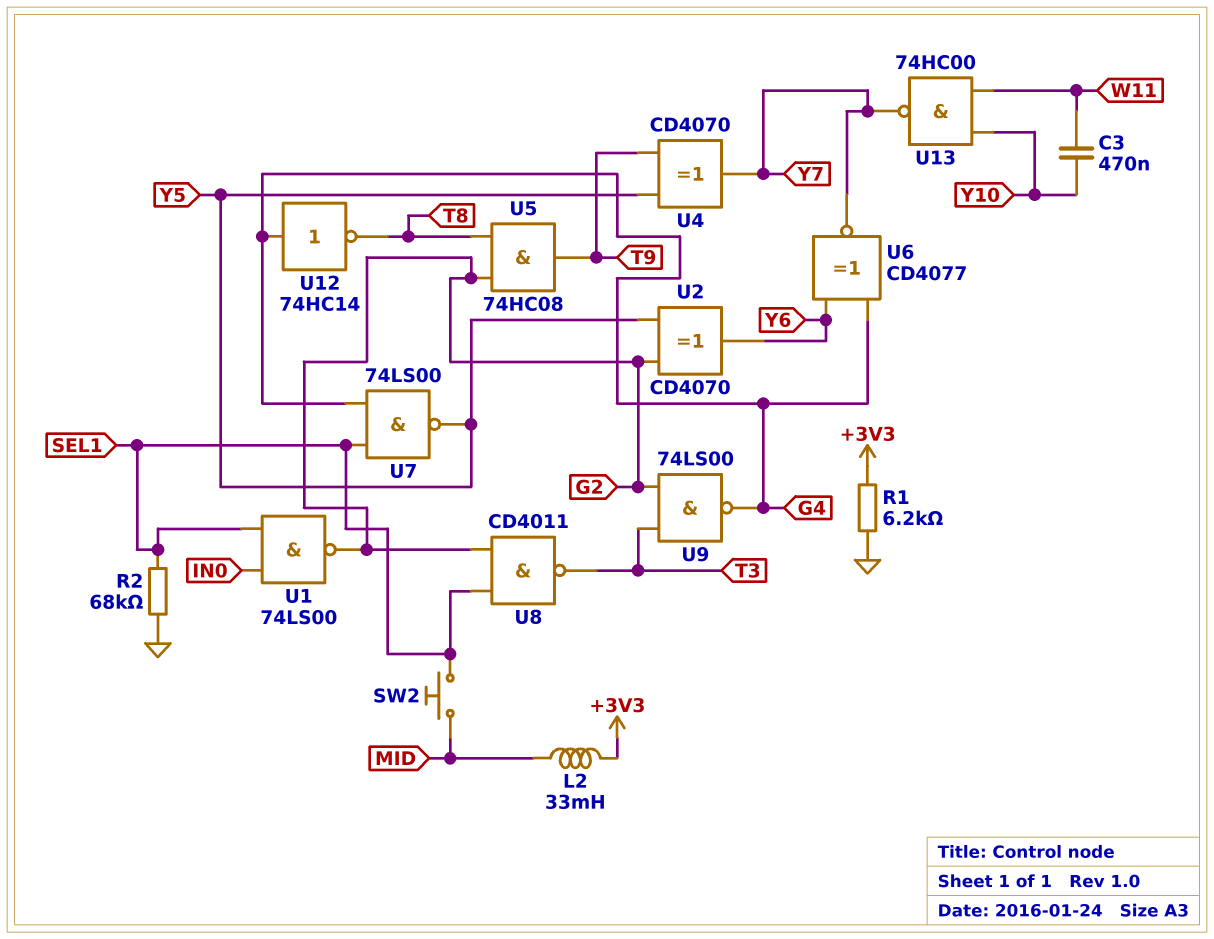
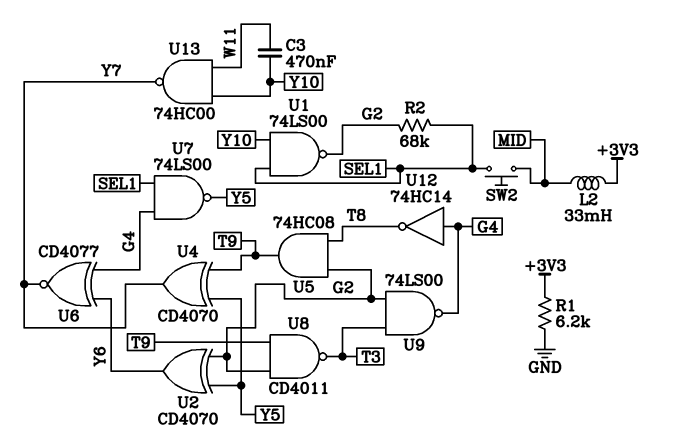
R2: 68k (GND, SEL1) -> 68k (G2, SEL1)
U1: NAND 74LS00 (in IN0, in SEL1, out G2) -> NAND 74LS00 (in SEL1, in Y10, out G2)
U8: NAND CD4011 (in G2, in SEL1, out T3) -> NAND CD4011 (in G2, in T9, out T3)

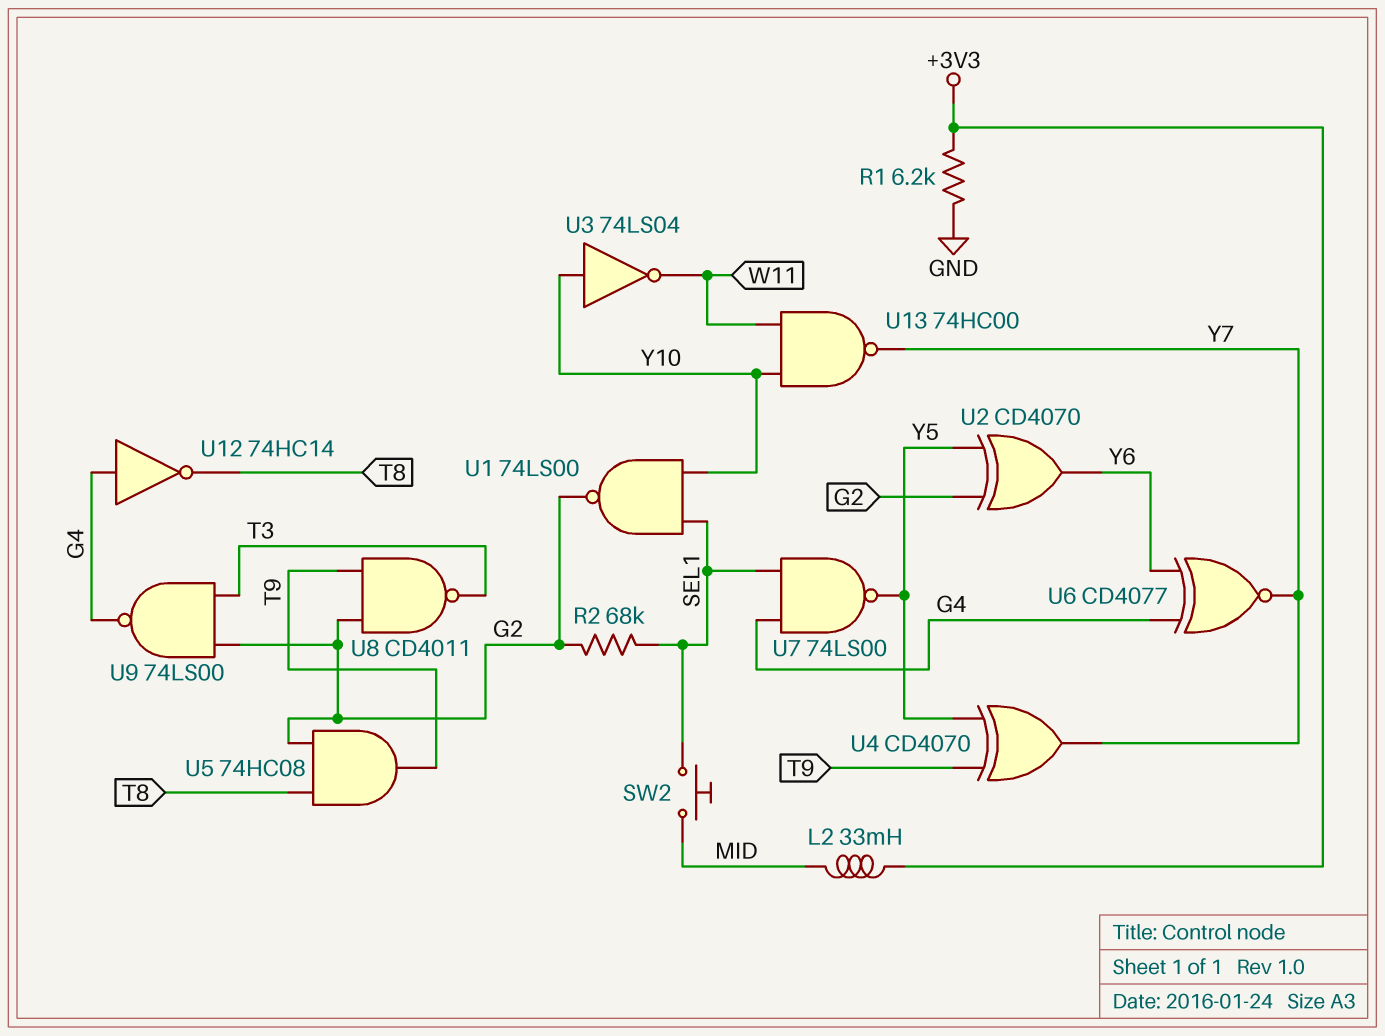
C3: 470nF (W11, Y10) -> none
U3: none -> NOT 74LS04 (in Y10, out W11)

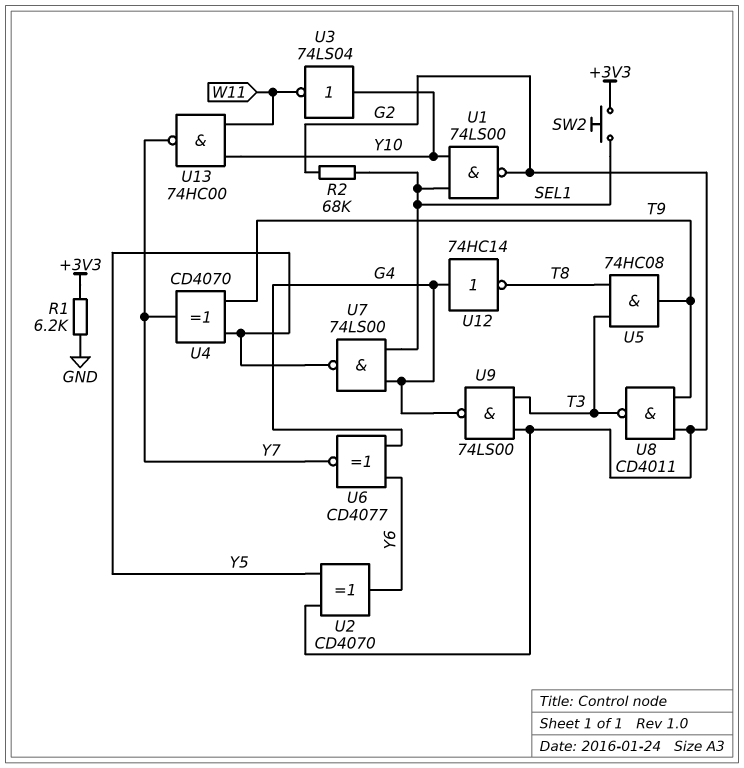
L2: 33mH (+3V3, MID) -> none
SW2: button (MID, SEL1) -> button (+3V3, SEL1)
U5: AND 74HC08 (in G2, in T8, out T9) -> AND 74HC08 (in T3, in T8, out T9)

